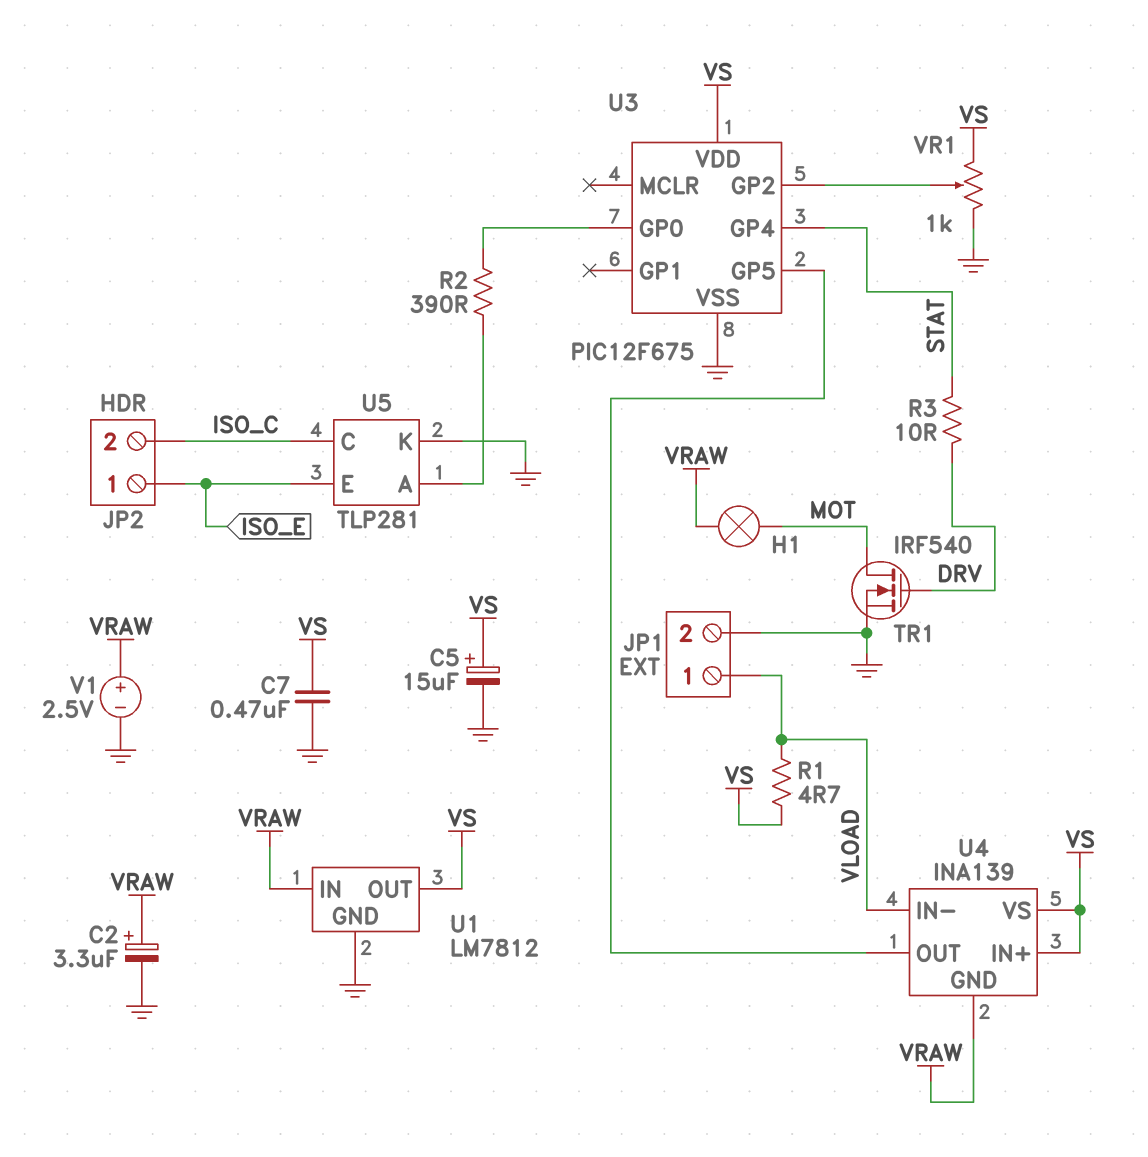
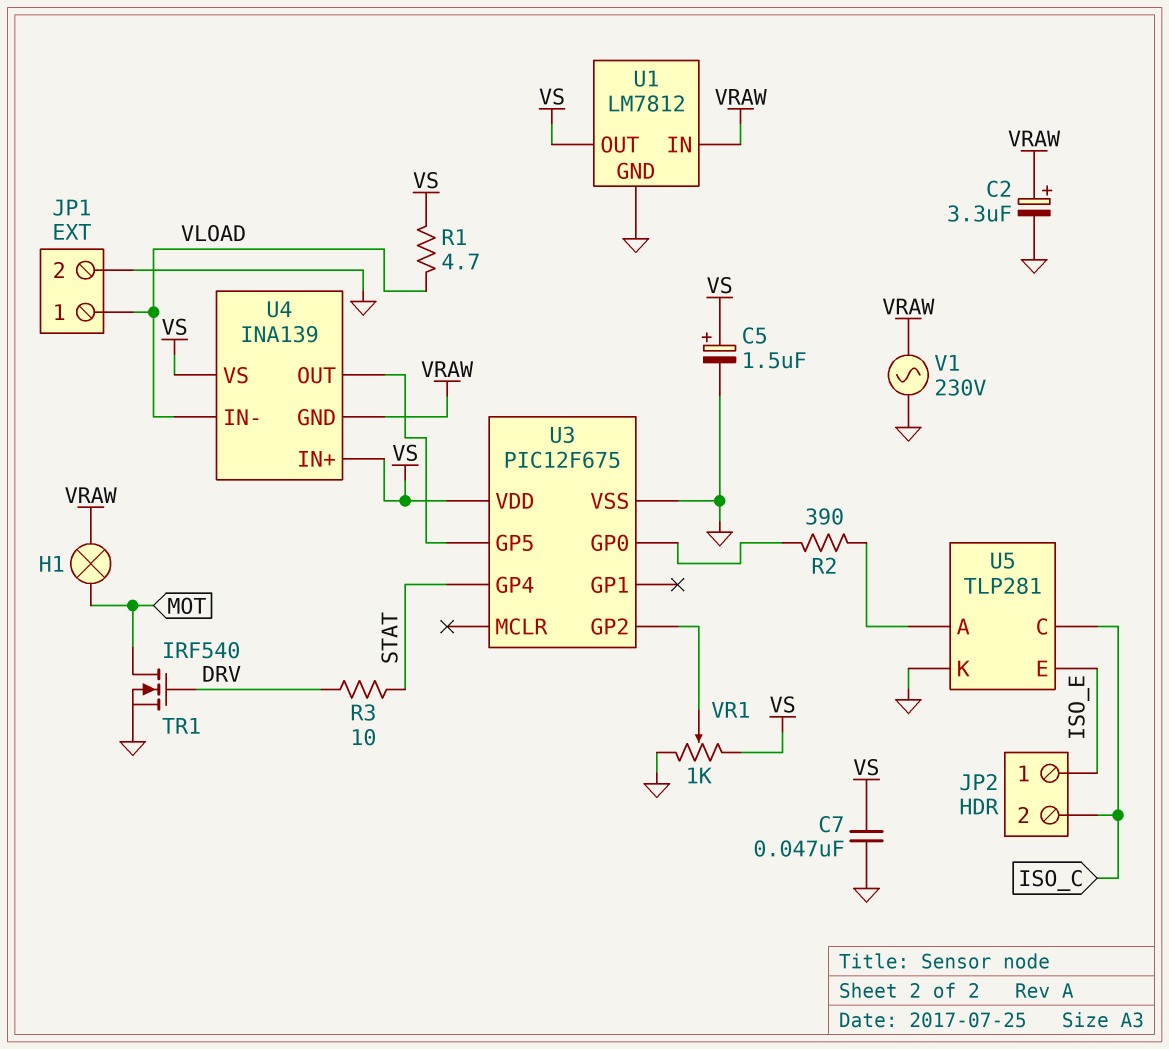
C5: 15uF (plus VS, minus GND) -> 1.5uF (plus VS, minus GND)
C7: 470nF (GND, VS) -> 47nF (GND, VS)
V1: 2.5V (plus VRAW, minus GND) -> AC 230V (GND, VRAW)

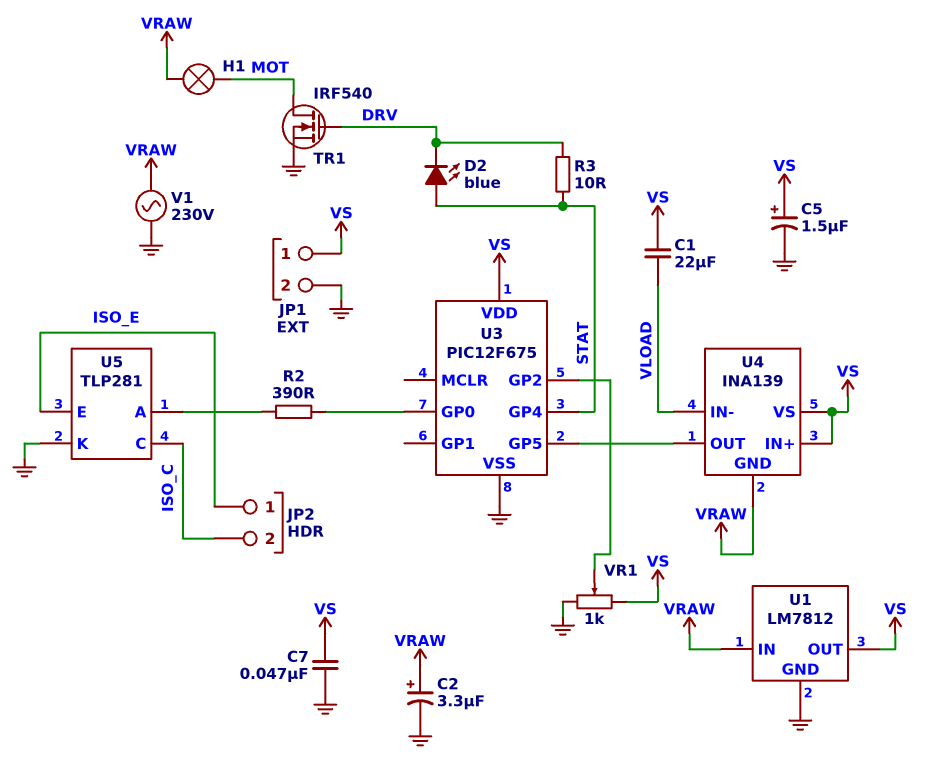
C1: none -> 22uF (VLOAD, VS)
D2: none -> LED blue (A STAT, K DRV)
JP1 pin 1: VLOAD -> VS
R1: 4.7 (VLOAD, VS) -> none

